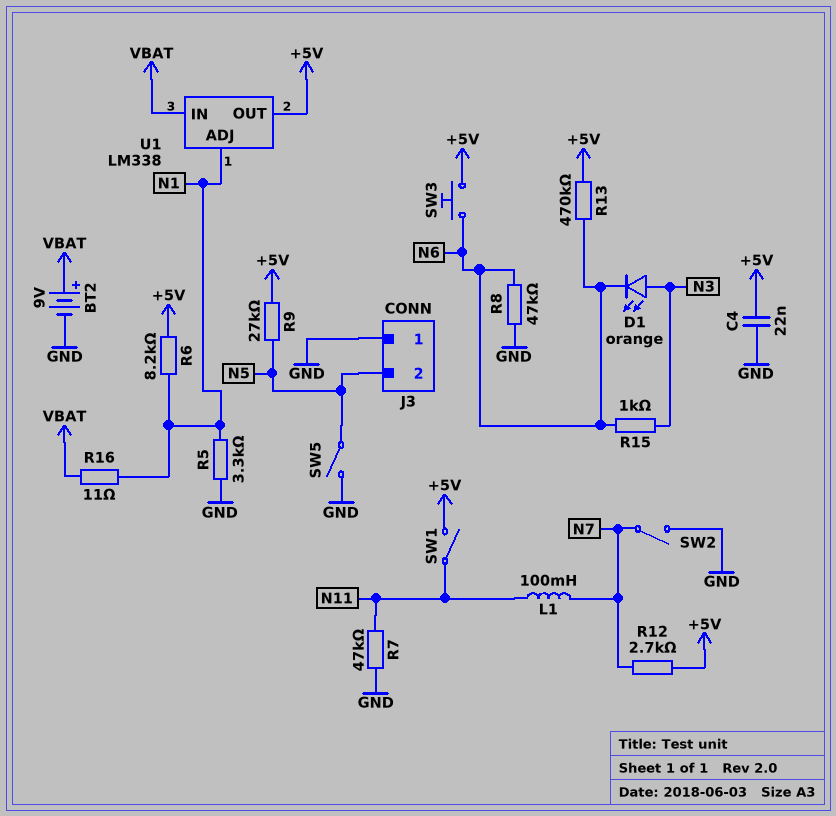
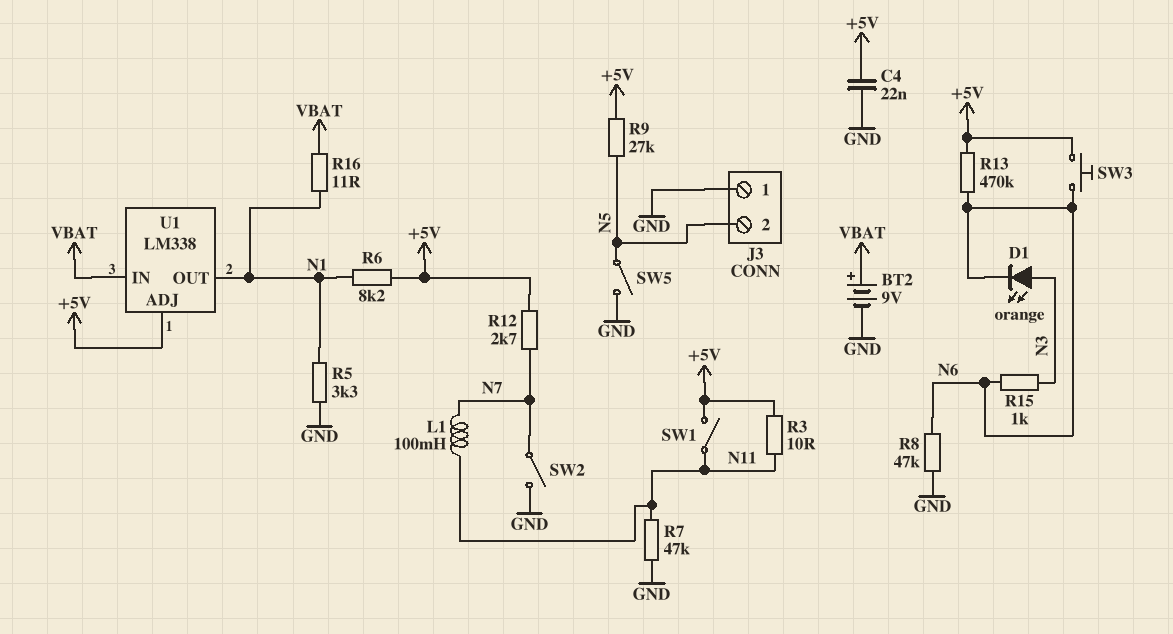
R3: none -> 10 (+5V, N11)
U1 pin ADJ: N1 -> +5V
U1 pin OUT: +5V -> N1

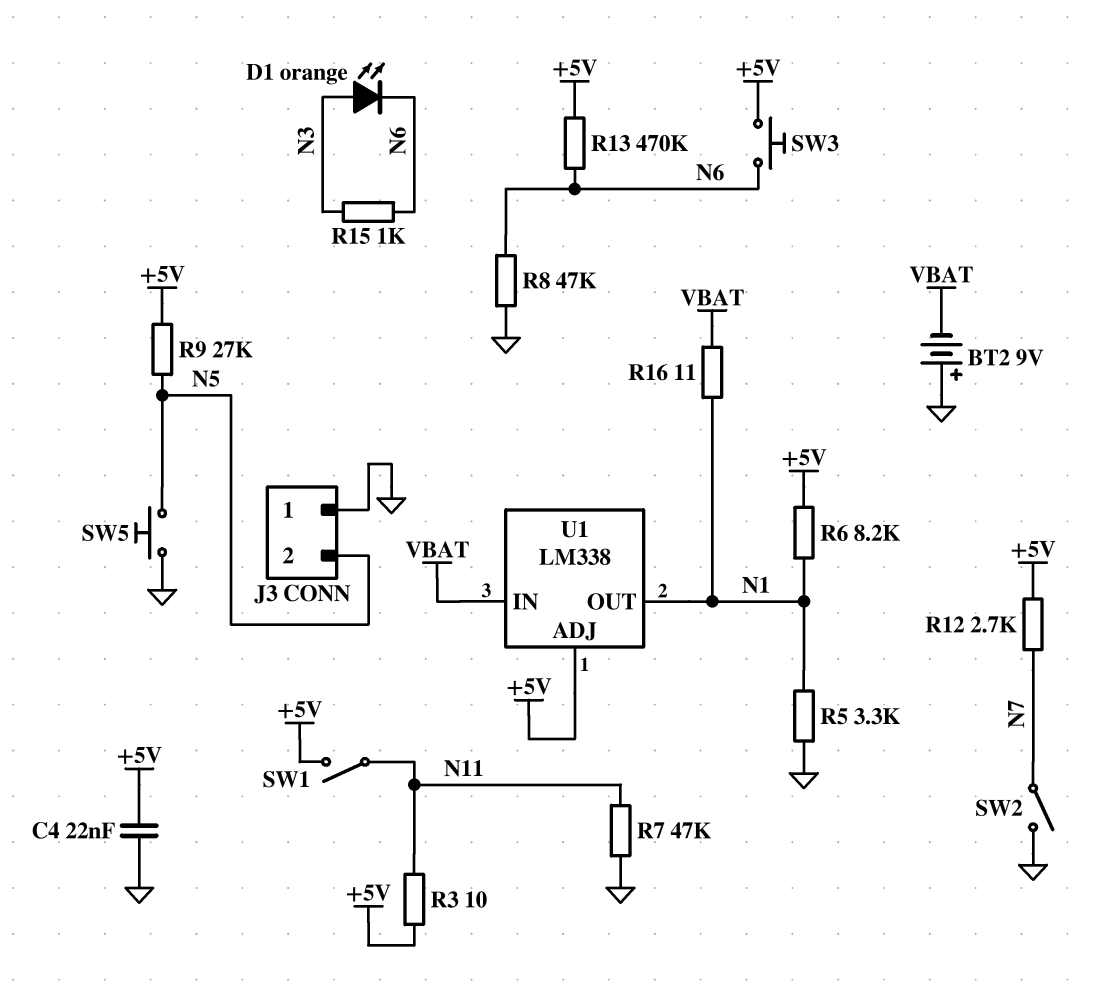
BT2: 9V (plus VBAT, minus GND) -> 9V (plus GND, minus VBAT)
L1: 100mH (N7, N11) -> none
SW5: switch (GND, N5) -> button (GND, N5)

